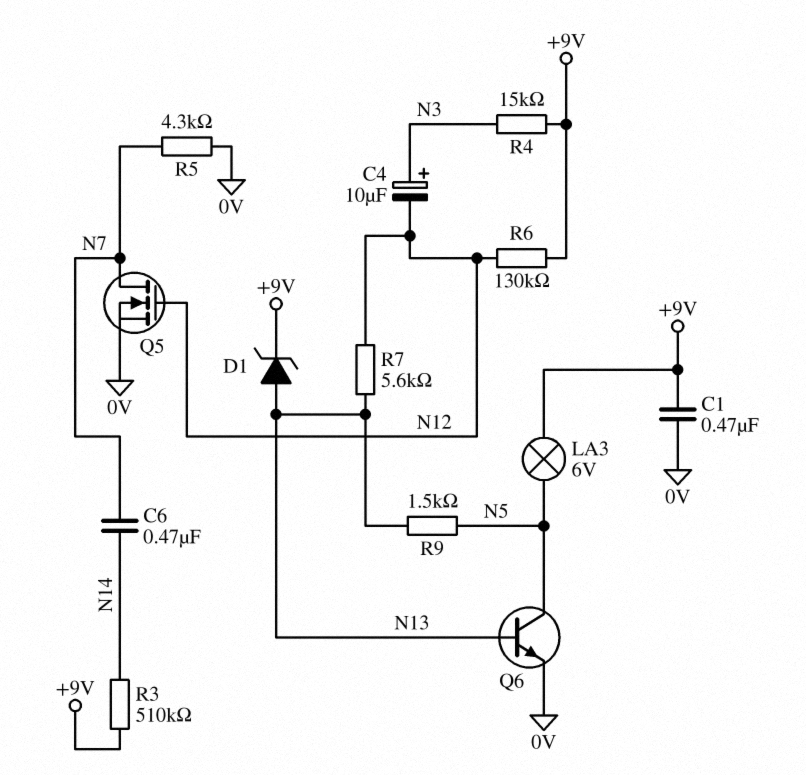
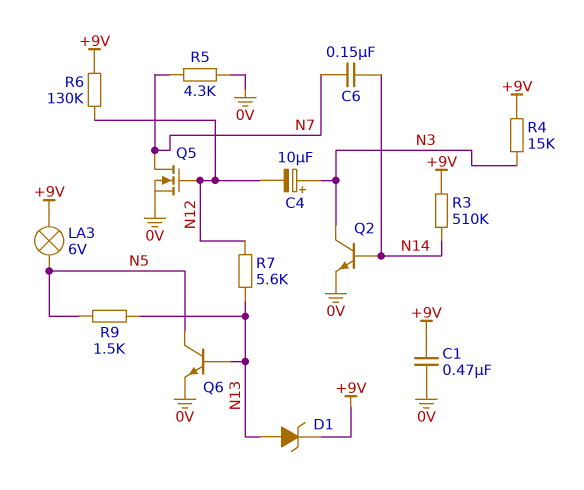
C6: 470nF (N7, N14) -> 150nF (N7, N14)
Q2: none -> NPN (B N14, C N3, E 0V)

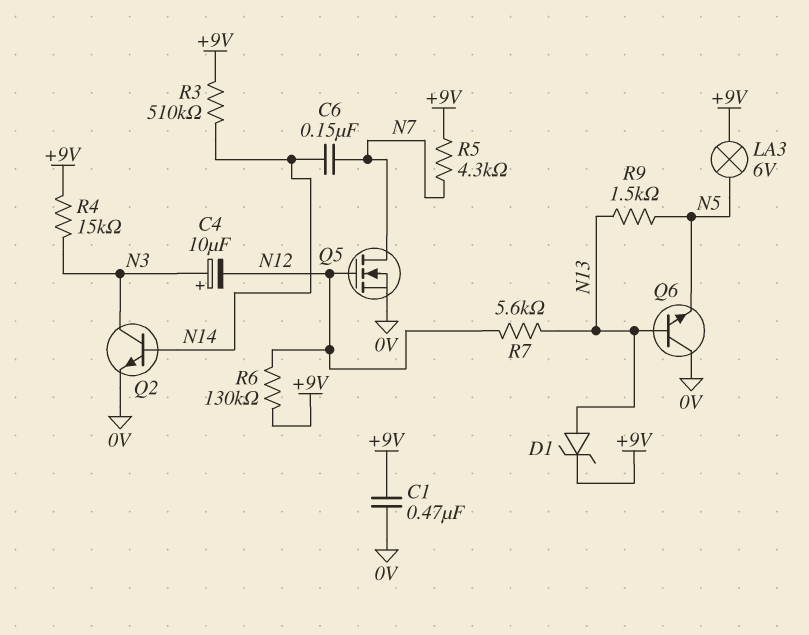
Q6: NPN (B N13, C N5, E 0V) -> NPN (B N13, C 0V, E N5)
R5: 4.3k (0V, N7) -> 4.3k (+9V, N7)

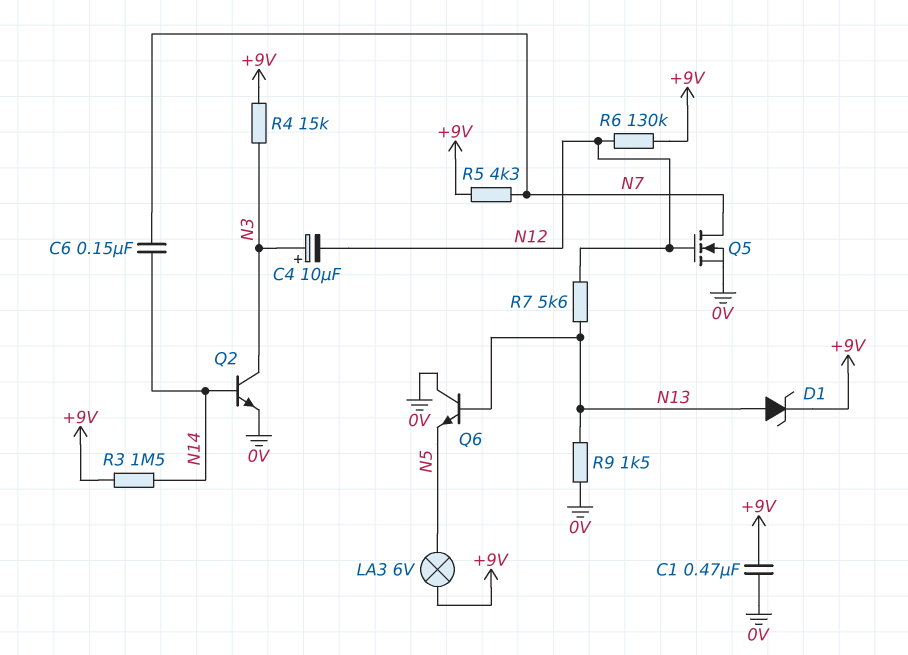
R3: 510k (+9V, N14) -> 1.5M (+9V, N14)
R9: 1.5k (N5, N13) -> 1.5k (0V, N13)

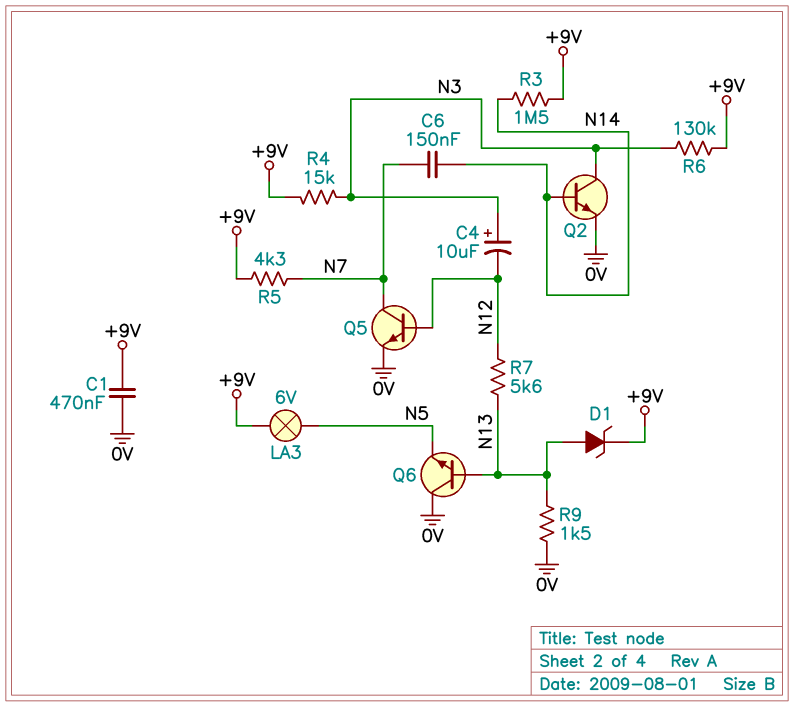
Q5: NMOS (G N12, D N7, S 0V) -> NPN (B N12, C N7, E 0V)
R6: 130k (+9V, N12) -> 130k (+9V, N3)

